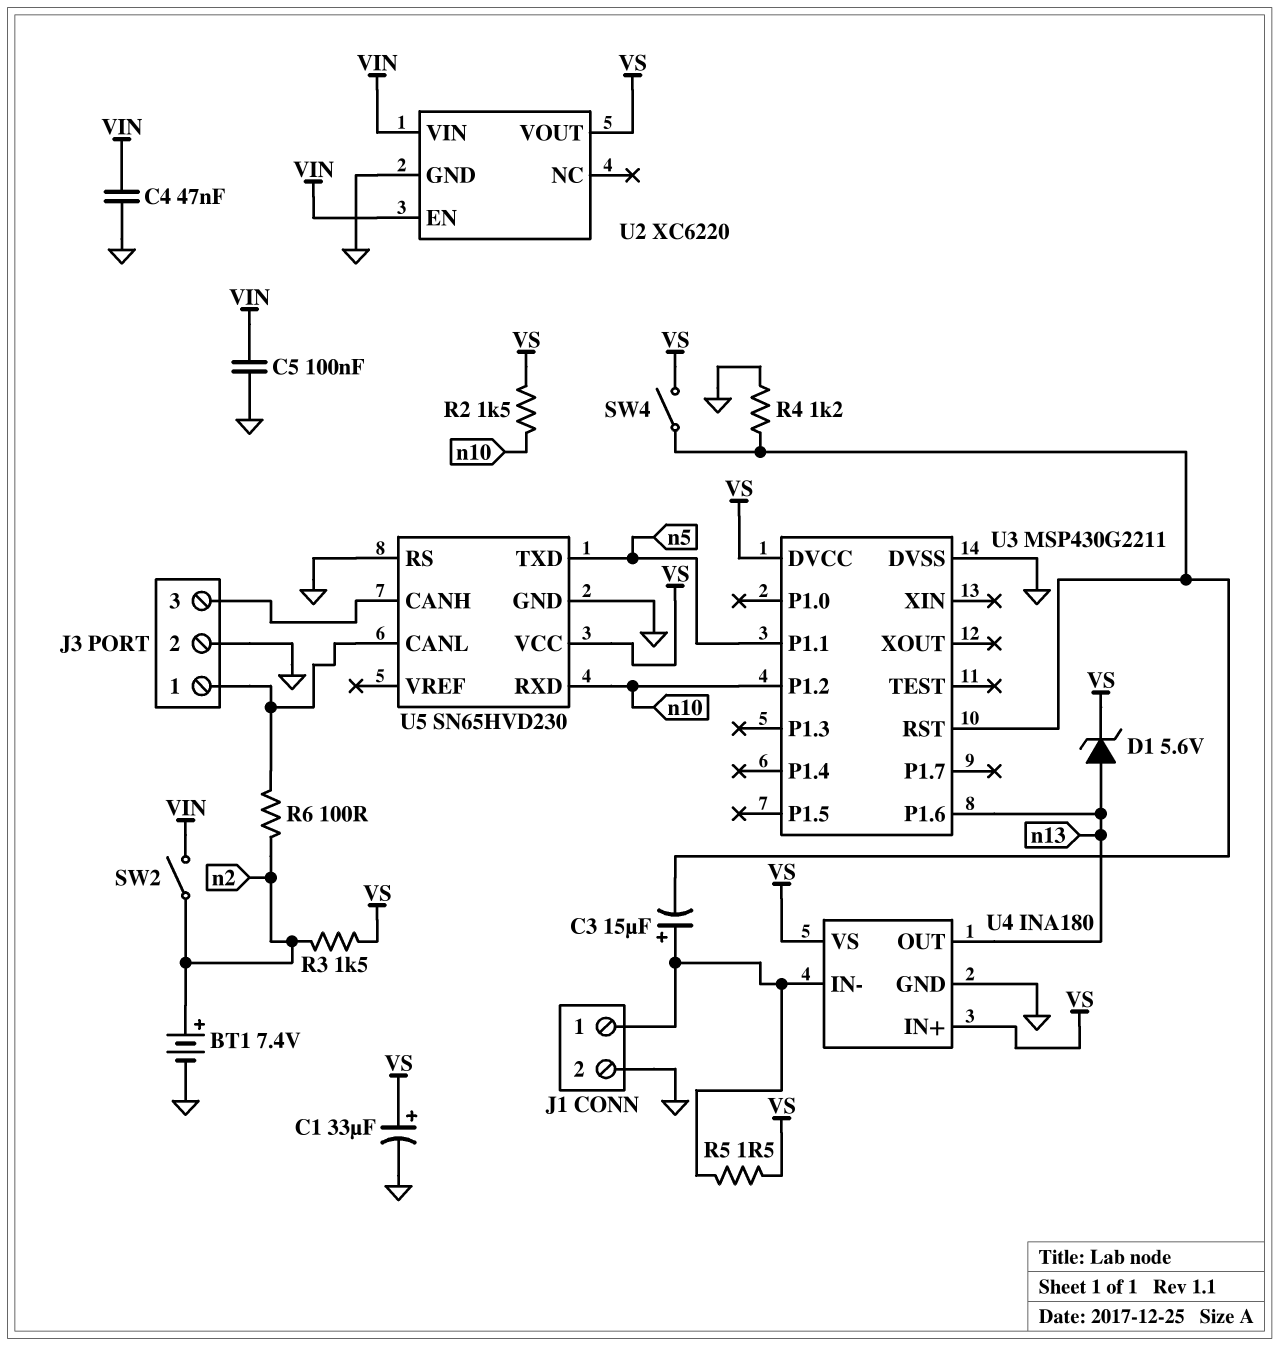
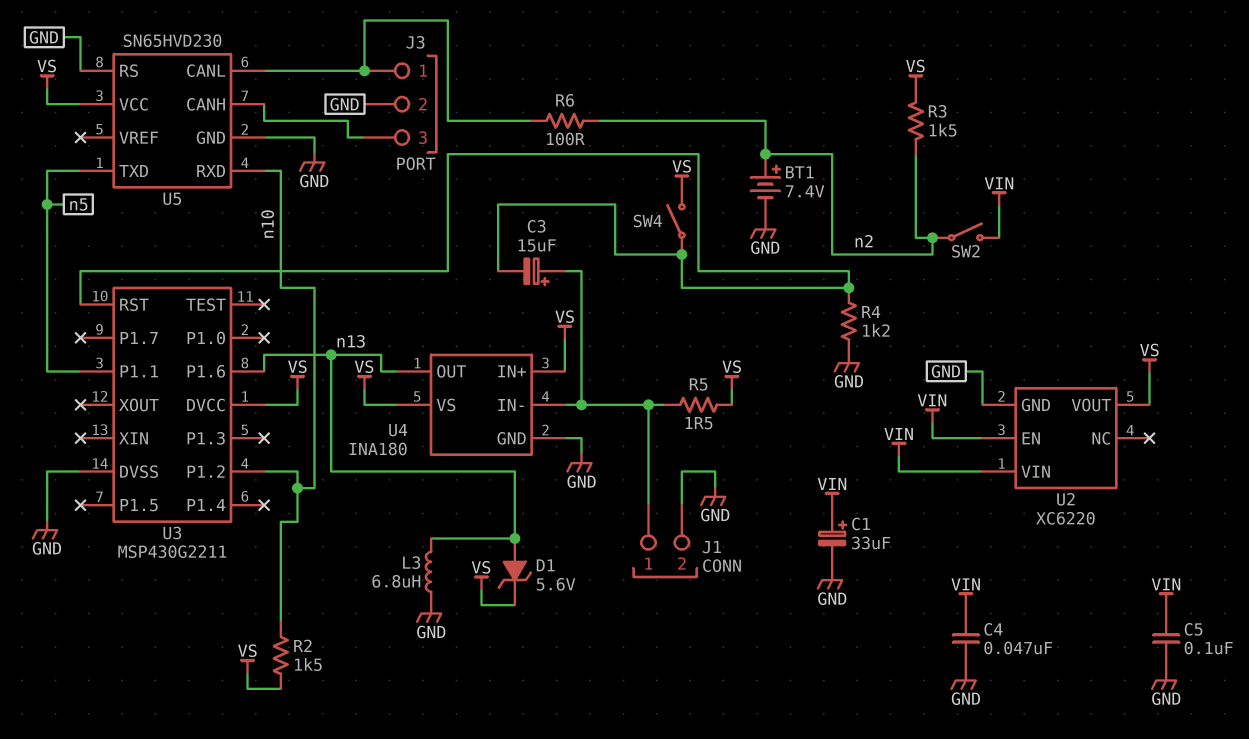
C1: 33uF (plus VS, minus GND) -> 33uF (plus VIN, minus GND)
L3: none -> 6.8uH (GND, n13)

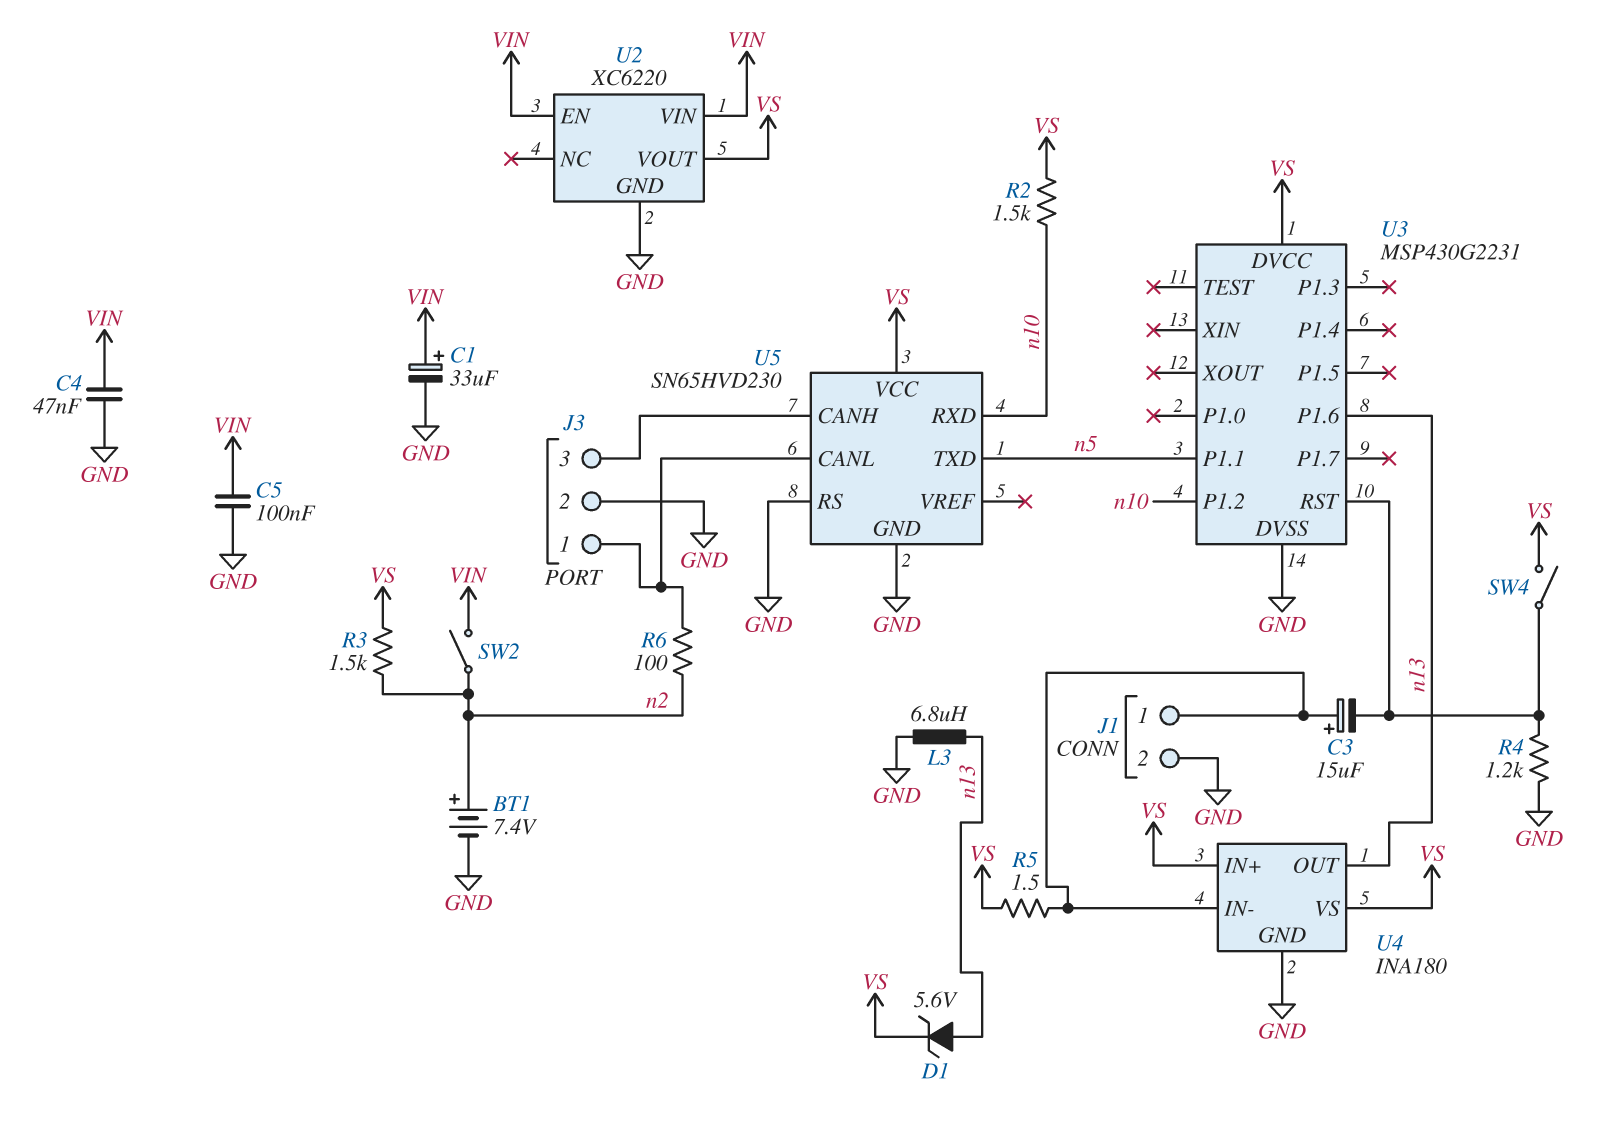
U3: MSP430G2211 -> MSP430G2231

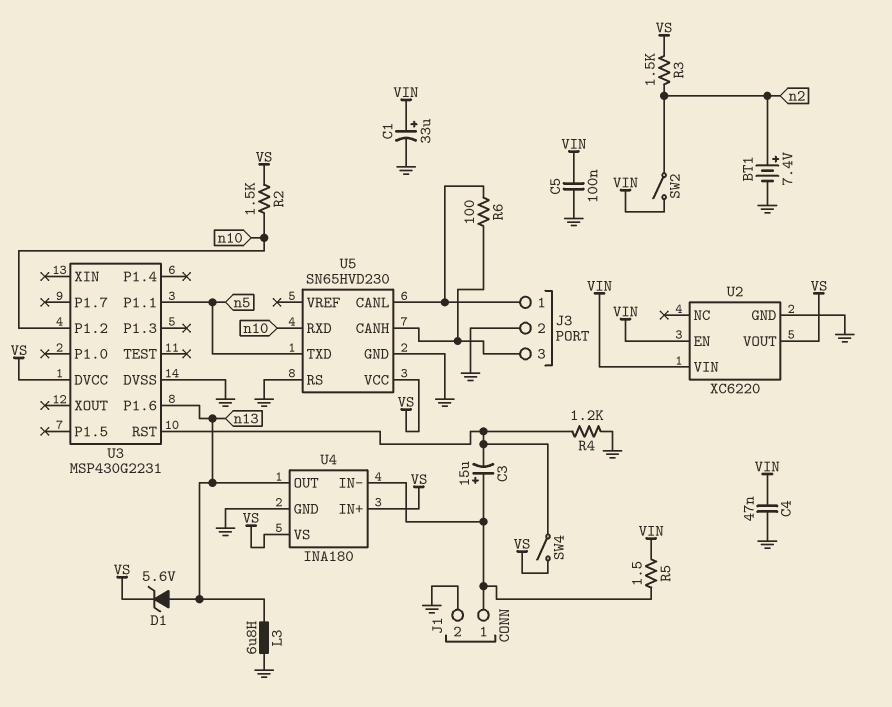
R5: 1.5 (J1/1, VS) -> 1.5 (J1/1, VIN)
R6: 100 (J3/1, n2) -> 100 (J3/1, J3/3)

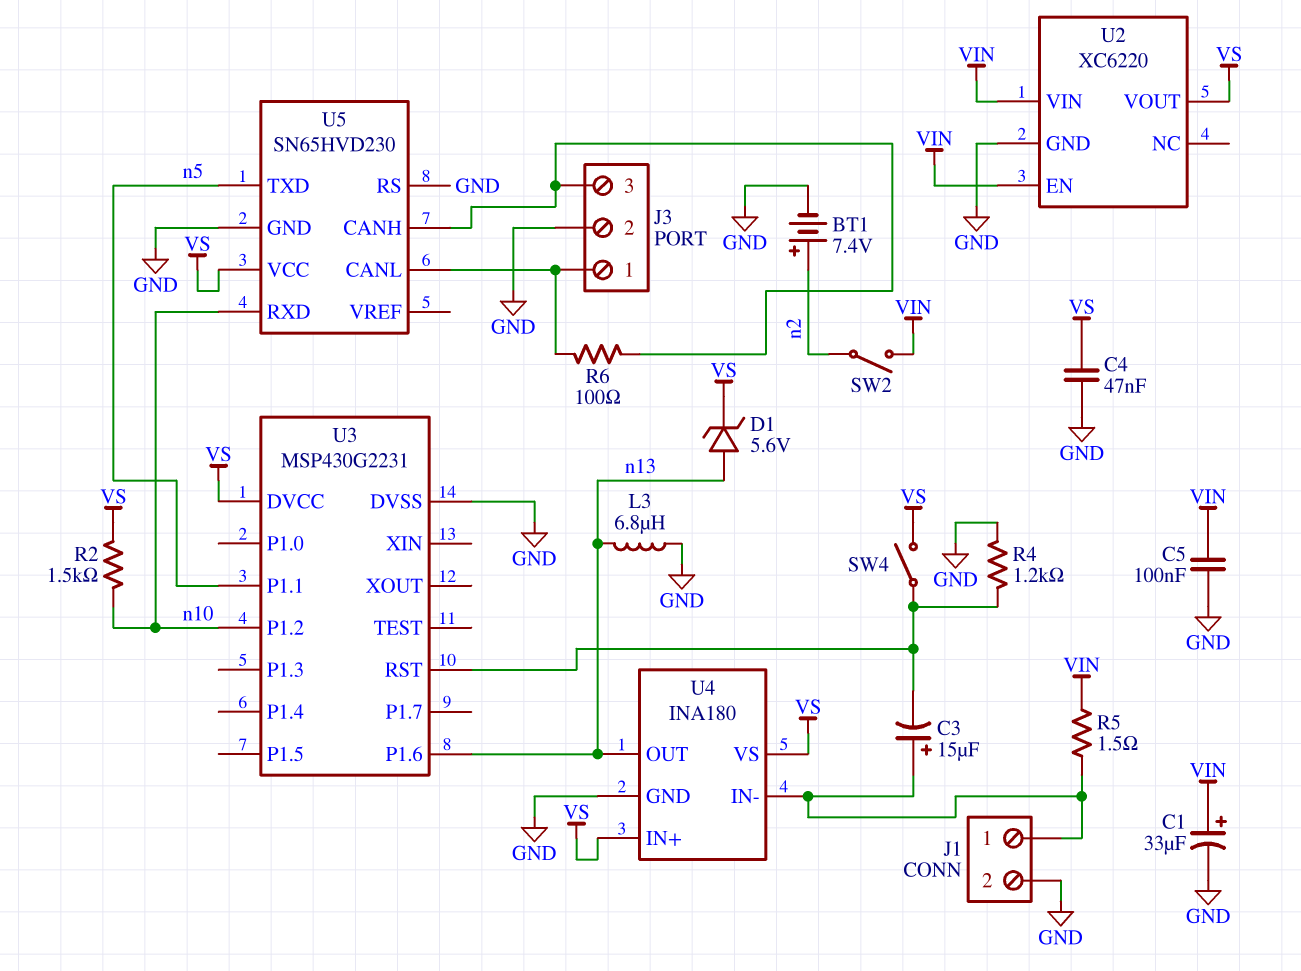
C4: 47nF (GND, VIN) -> 47nF (GND, VS)
R3: 1.5k (VS, n2) -> none

